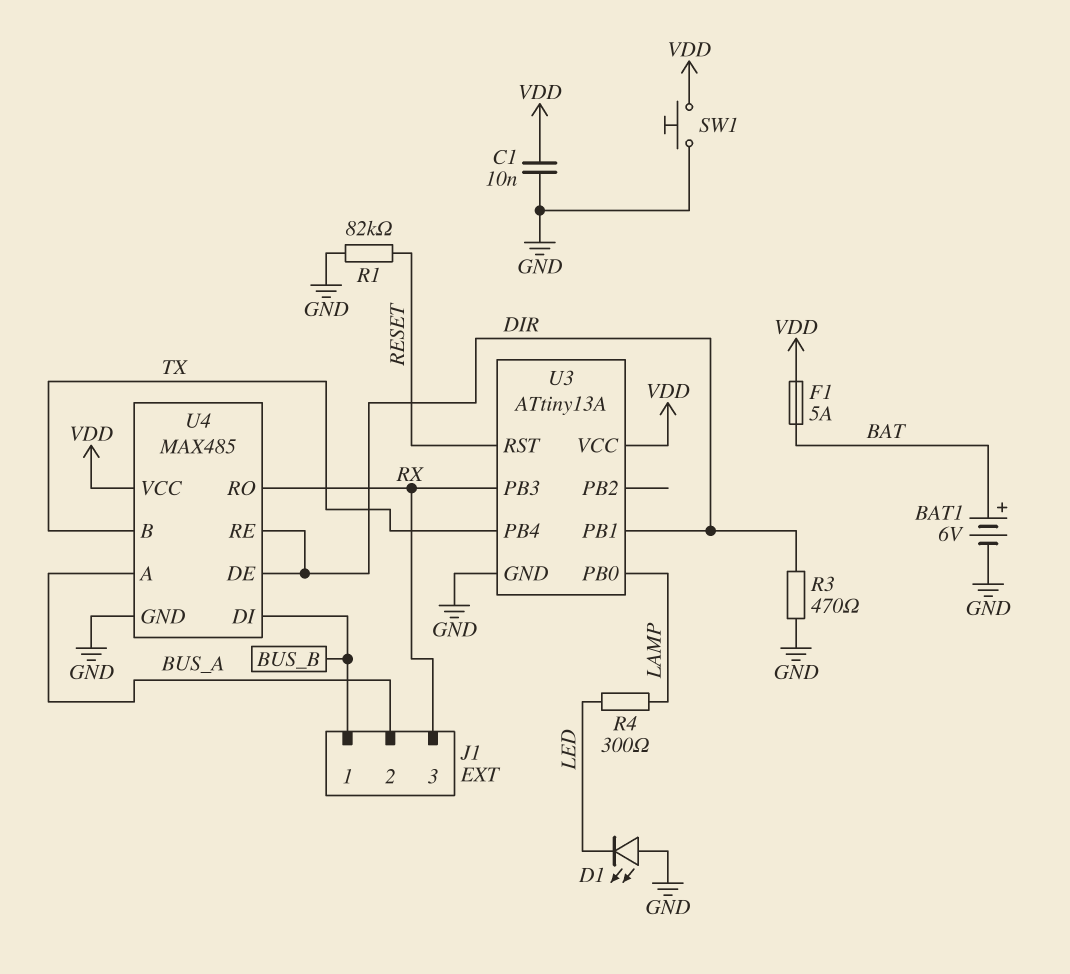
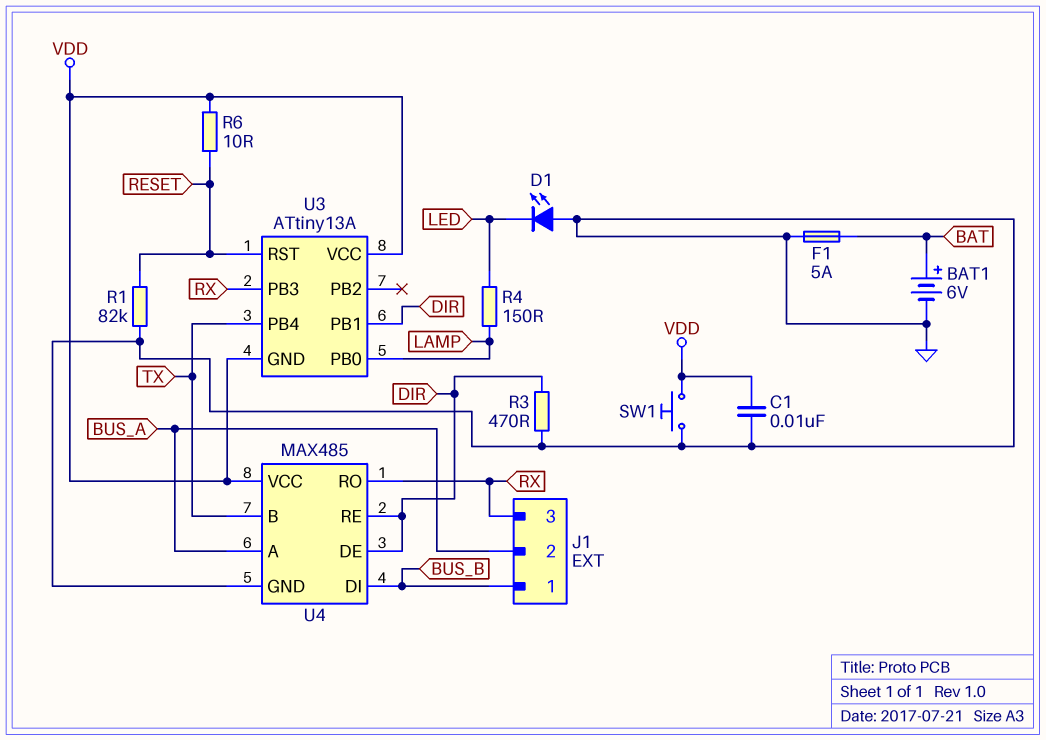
F1: 5A (BAT, VDD) -> 5A (BAT, GND)
R4: 300 (LAMP, LED) -> 150 (LAMP, LED)
R6: none -> 10 (RESET, VDD)
U3 pin GND: GND -> VDD

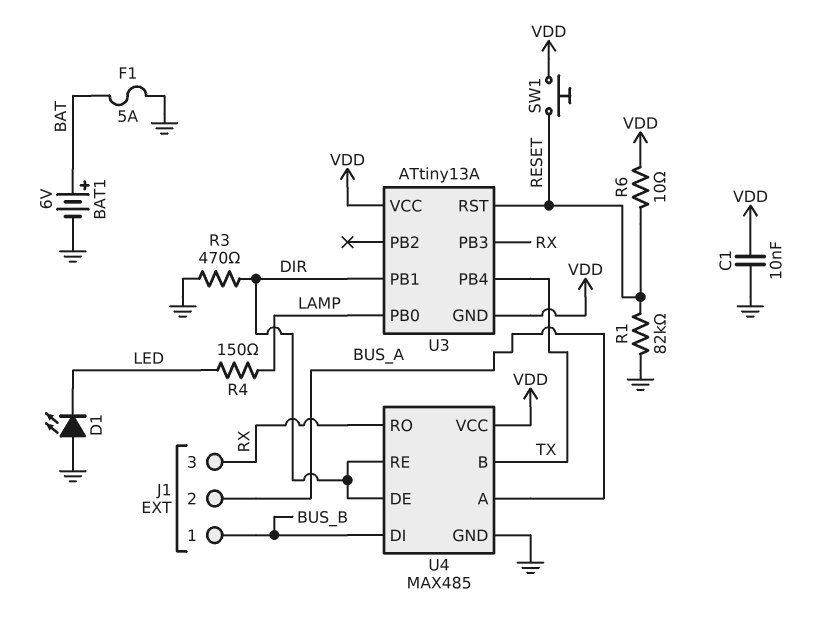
SW1: button (GND, VDD) -> button (RESET, VDD)

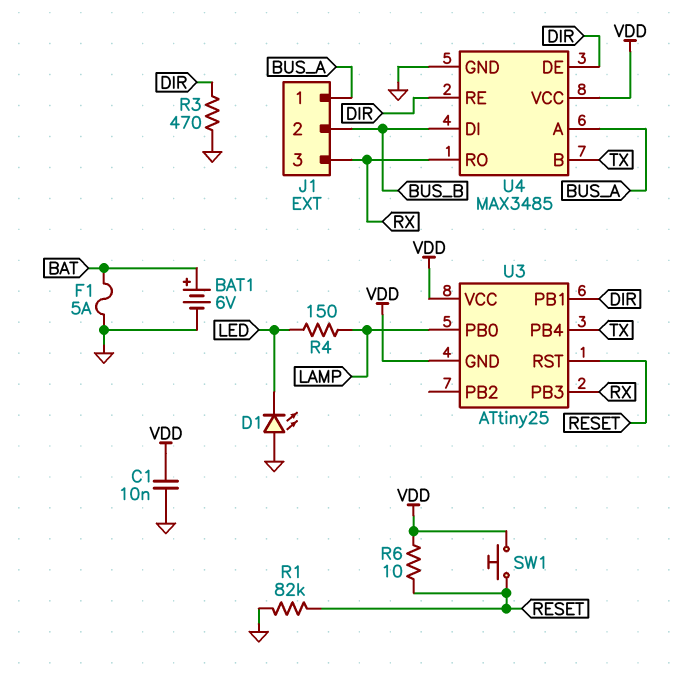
J1 pin 1: BUS_B -> BUS_A
J1 pin 2: BUS_A -> BUS_B
U3: ATtiny13A -> ATtiny25
U4: MAX485 -> MAX3485

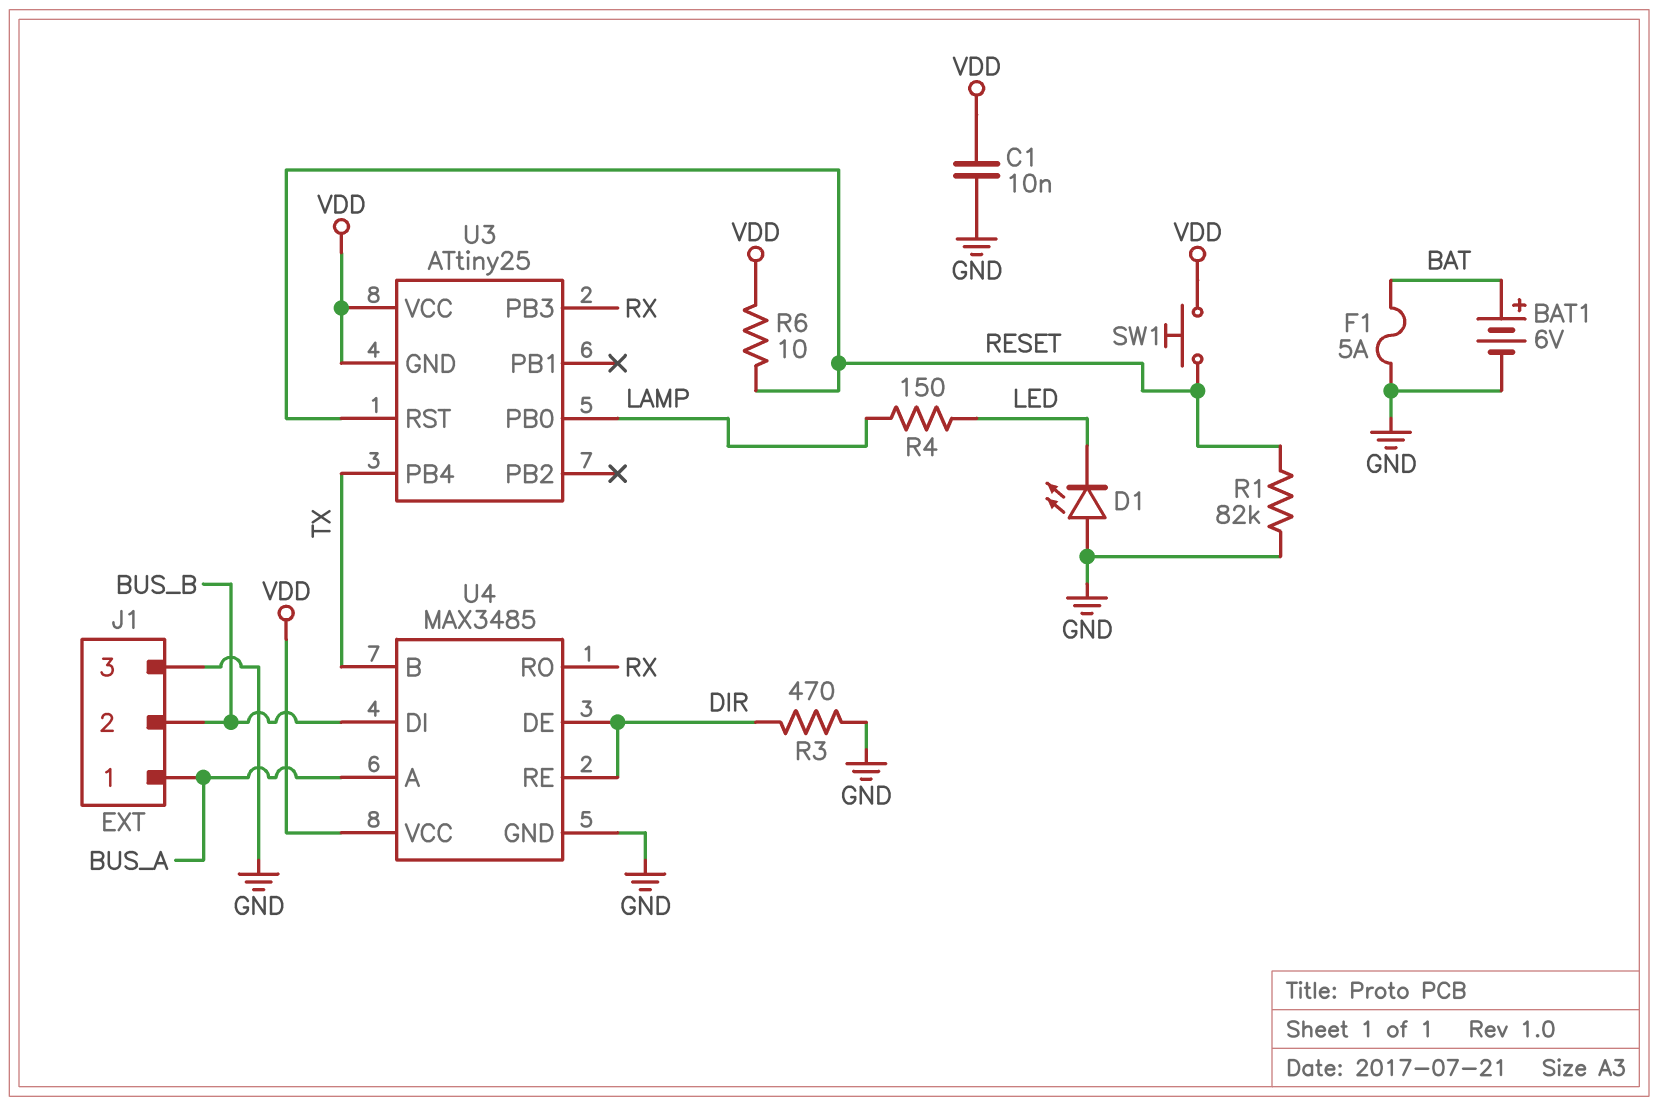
J1 pin 3: RX -> GND
U3 pin PB1: DIR -> none

